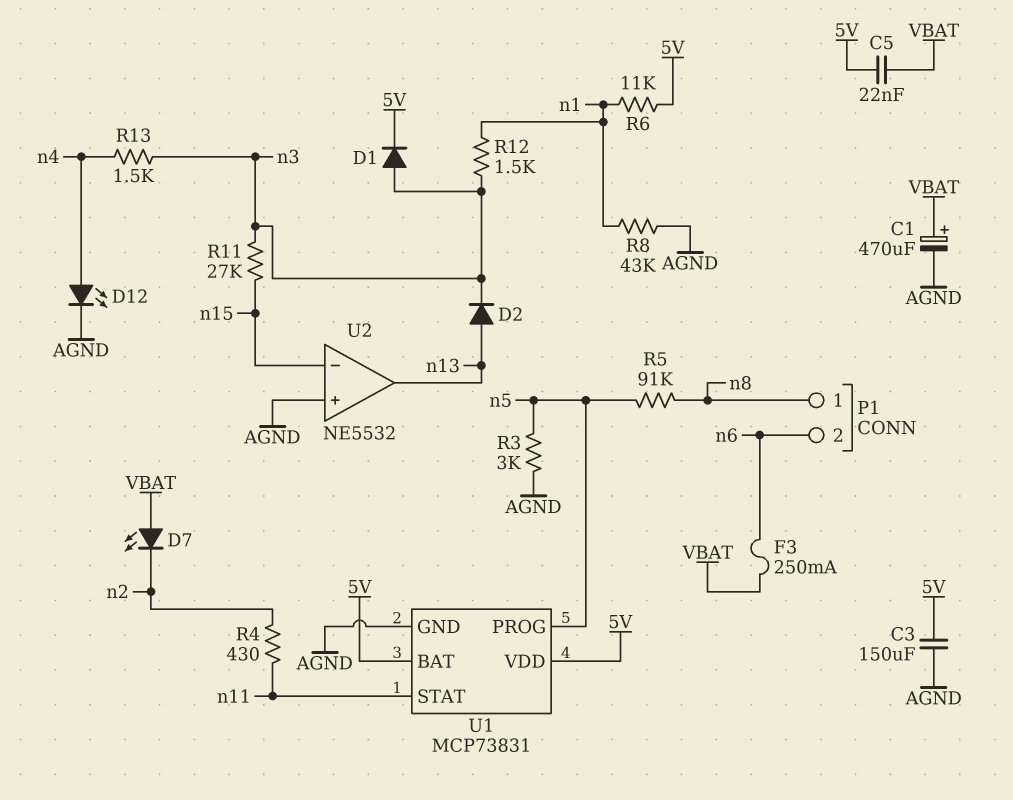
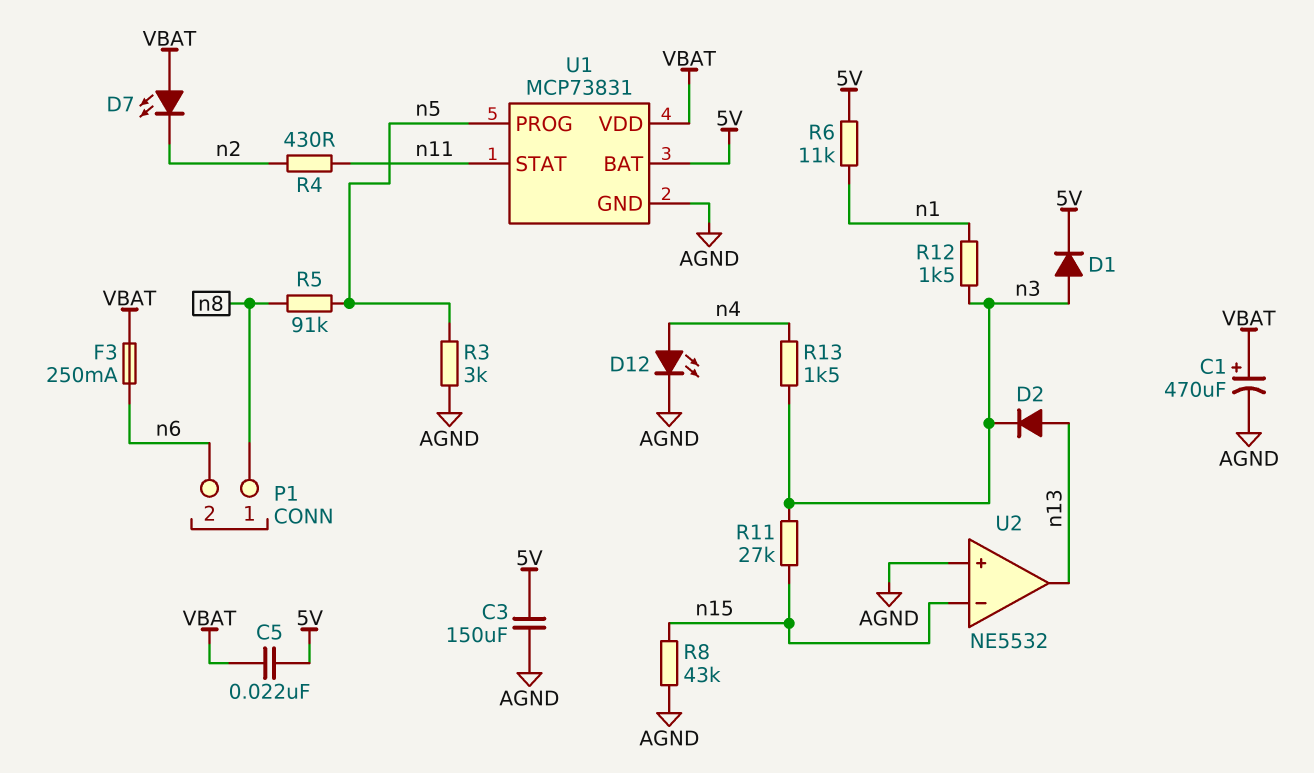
R8: 43k (AGND, n1) -> 43k (AGND, n15)
U1 pin VDD: 5V -> VBAT

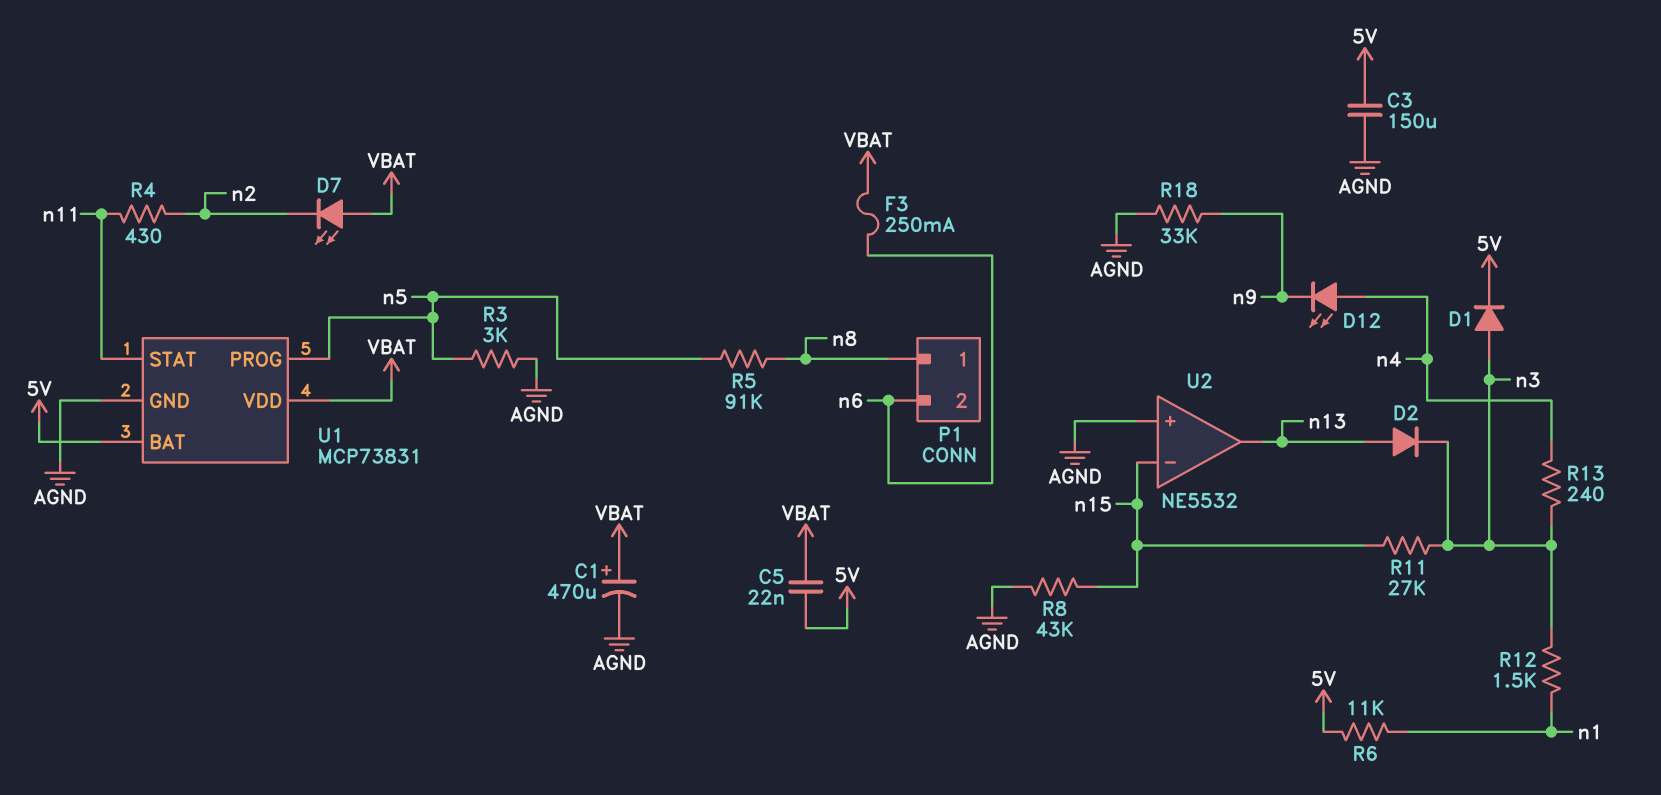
D12: LED (A n4, K AGND) -> LED (A n4, K n9)
R13: 1.5k (n3, n4) -> 240 (n3, n4)
R18: none -> 33k (AGND, n9)

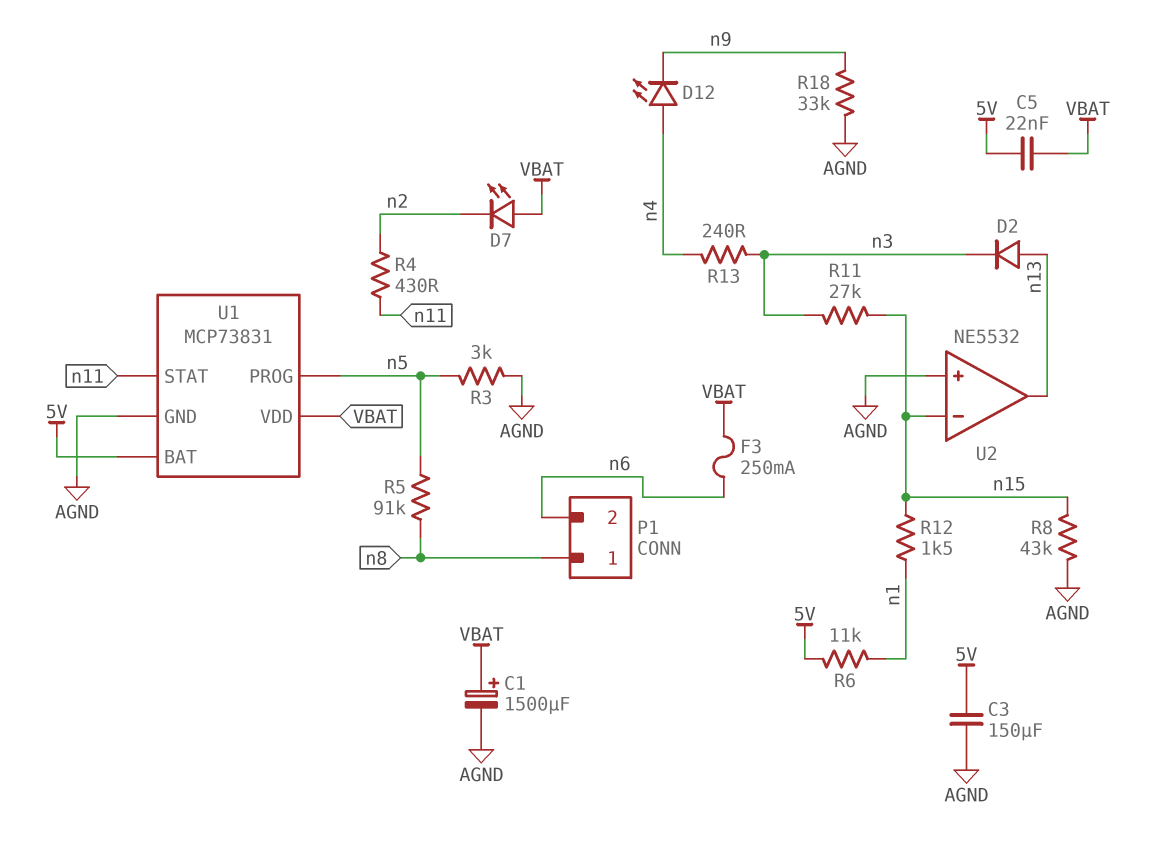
C1: 470uF (plus VBAT, minus AGND) -> 1500uF (plus VBAT, minus AGND)
D1: diode (A n3, K 5V) -> none
R12: 1.5k (n1, n3) -> 1.5k (n1, n15)

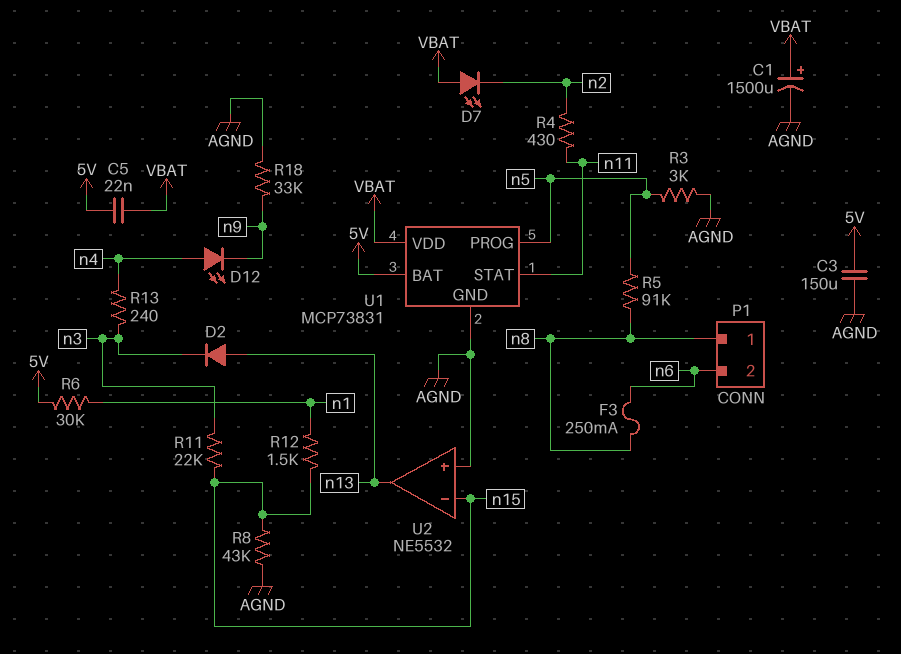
F3: 250mA (VBAT, n6) -> 250mA (n6, n8)
R6: 11k (5V, n1) -> 30k (5V, n1)
R11: 27k (n3, n15) -> 22k (n3, n15)

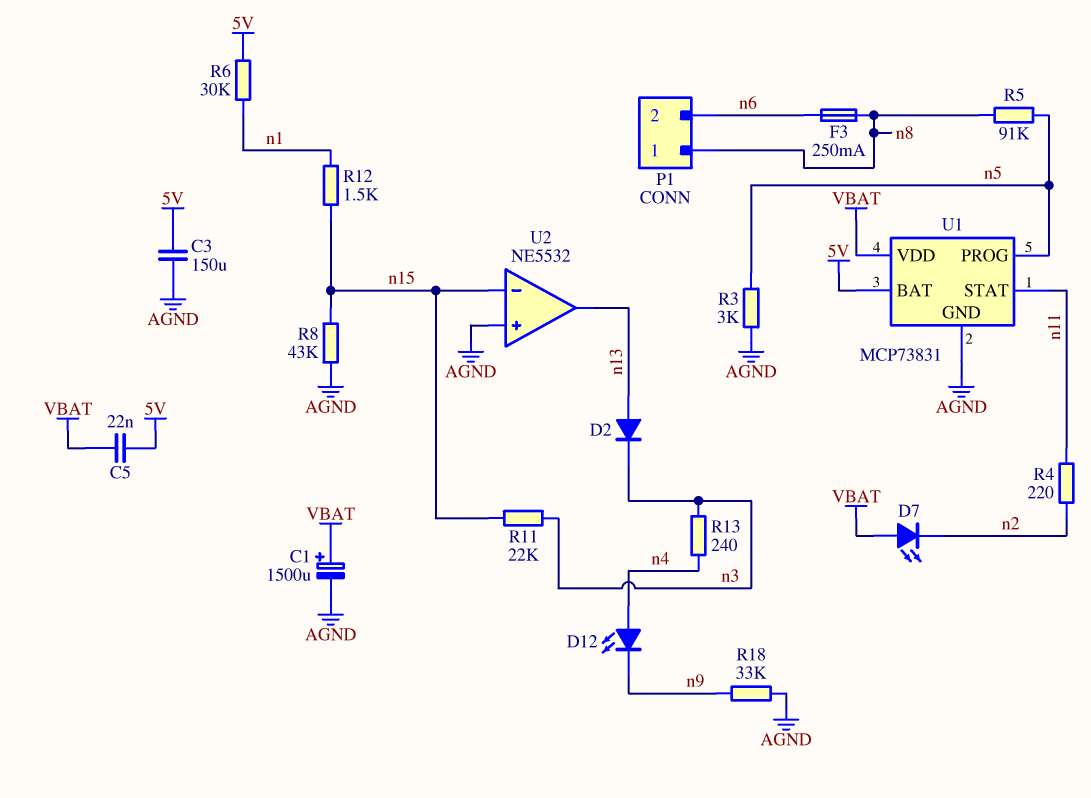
R4: 430 (n2, n11) -> 220 (n2, n11)

